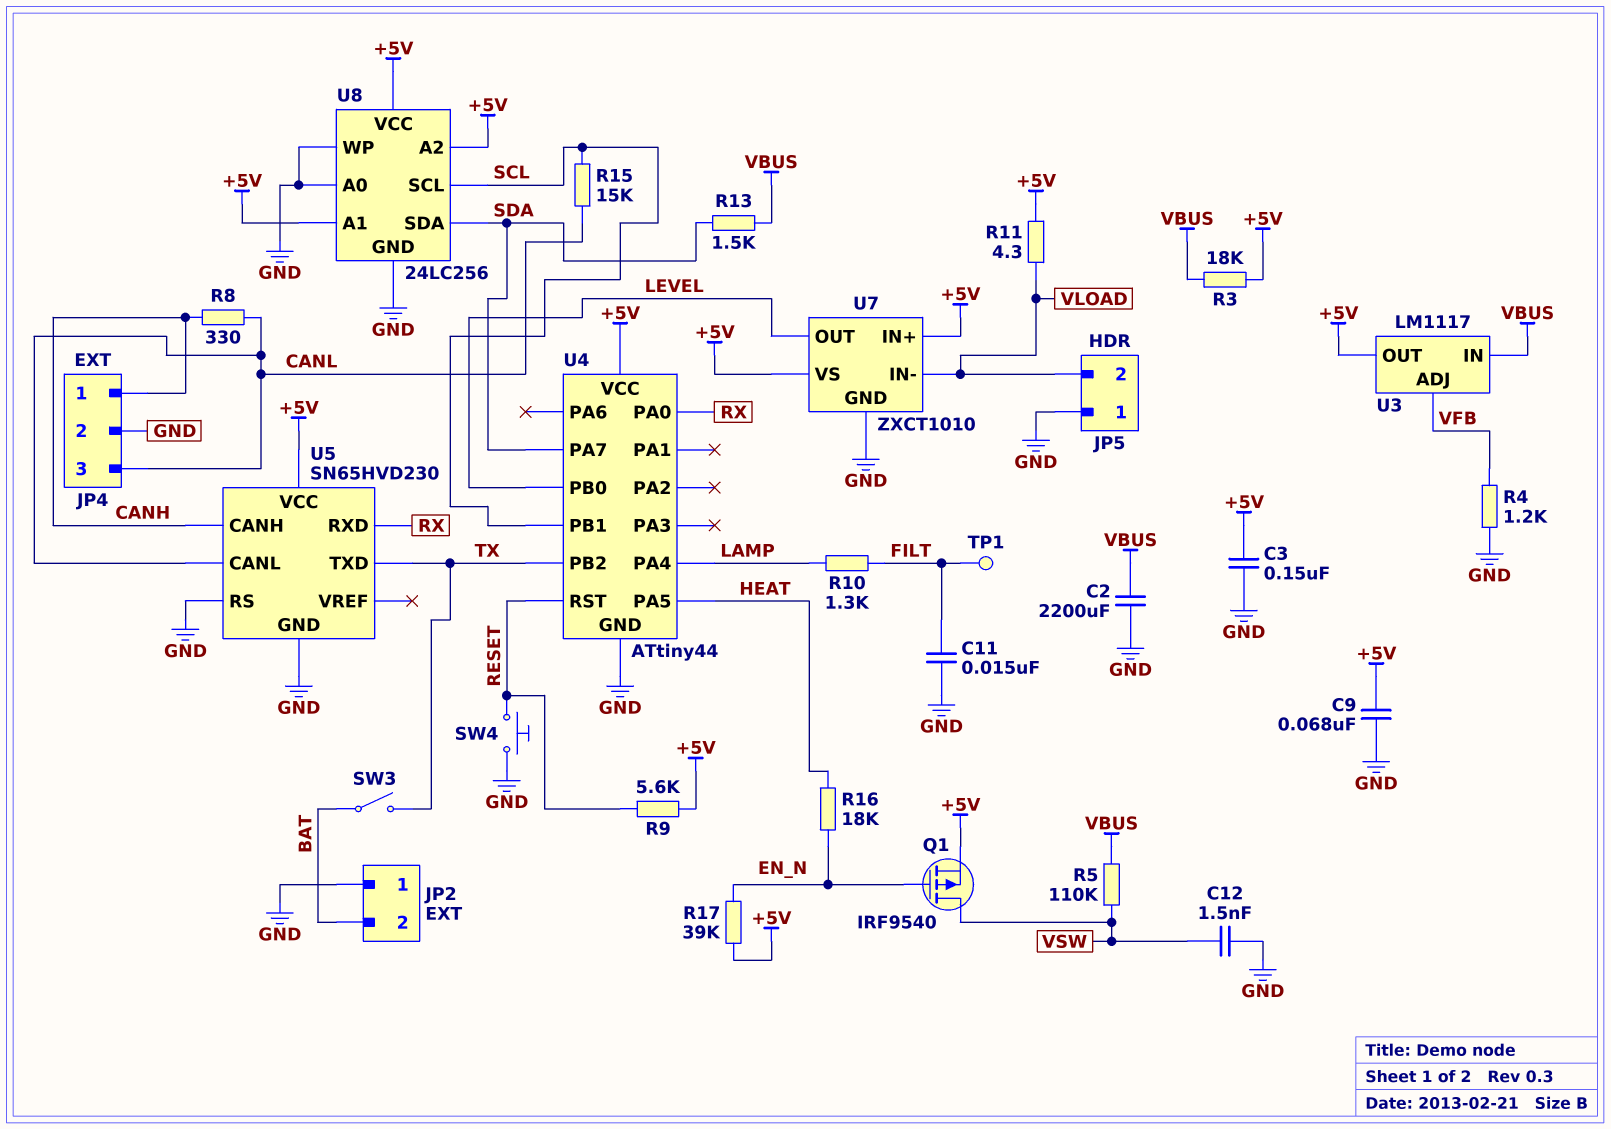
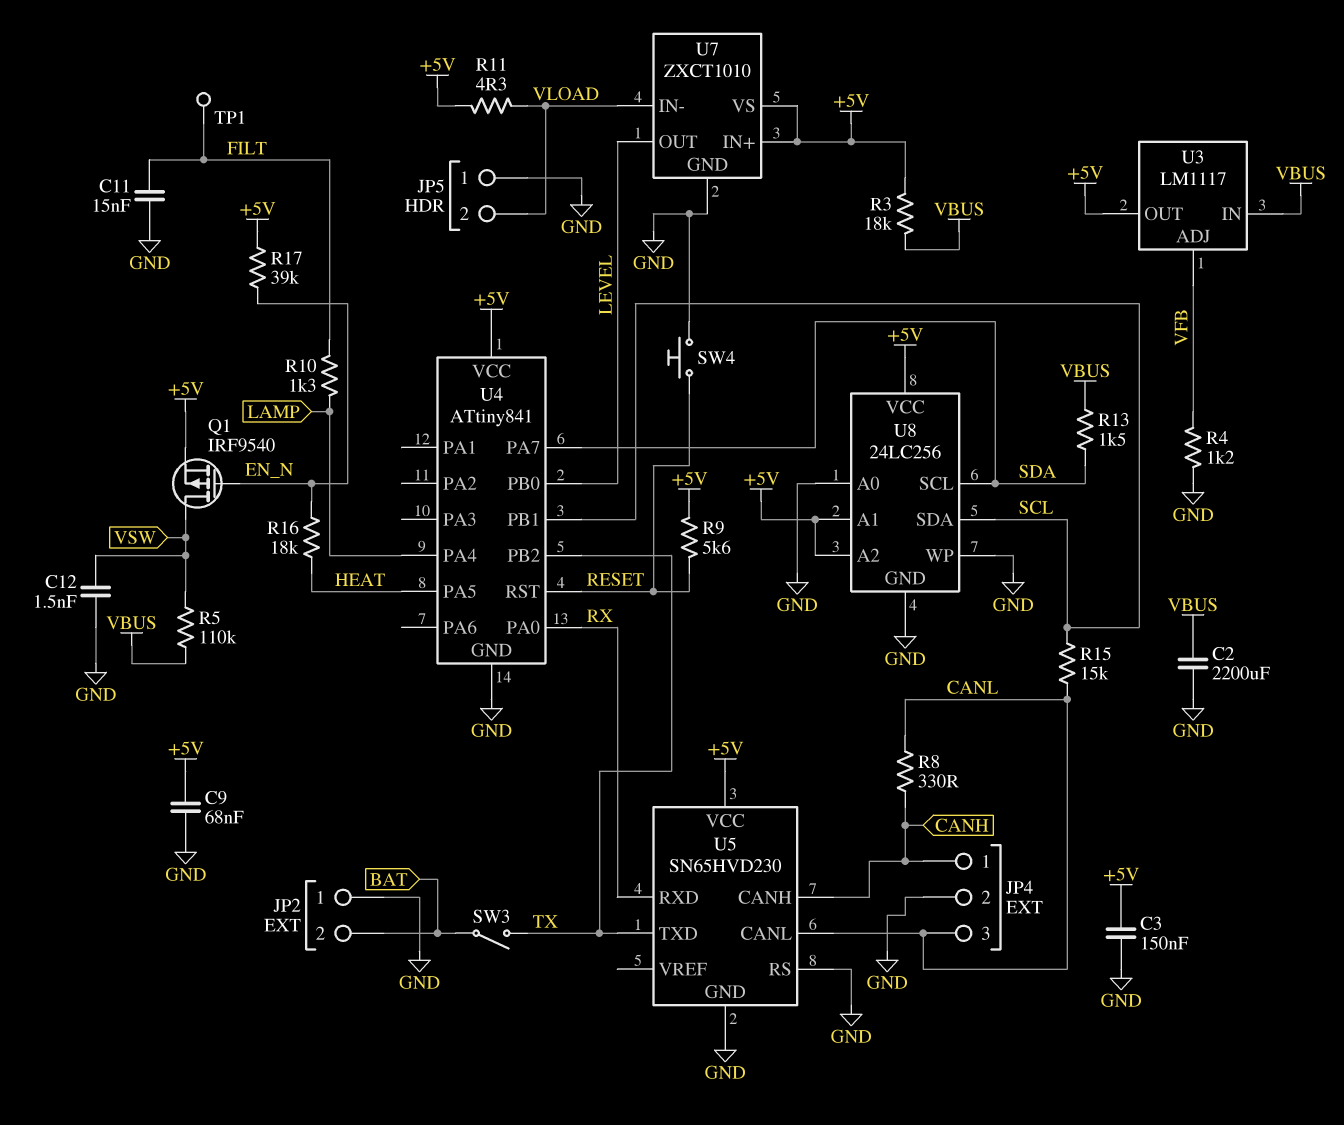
U4: ATtiny44 -> ATtiny841
U8 pin SCL: SCL -> SDA
U8 pin SDA: SDA -> SCL

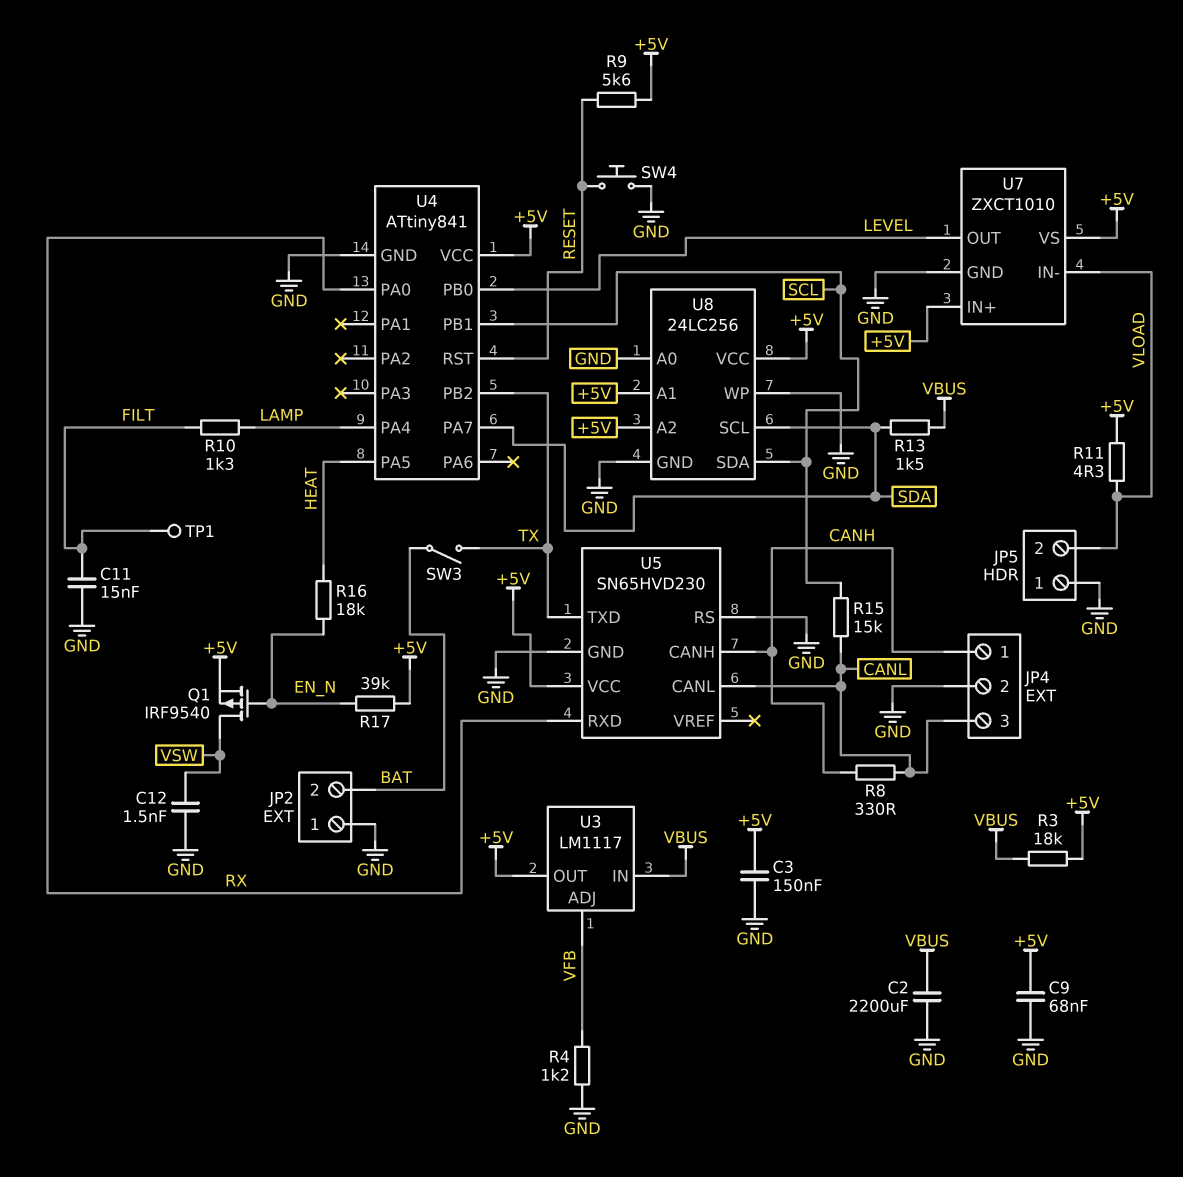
R5: 110k (VBUS, VSW) -> none

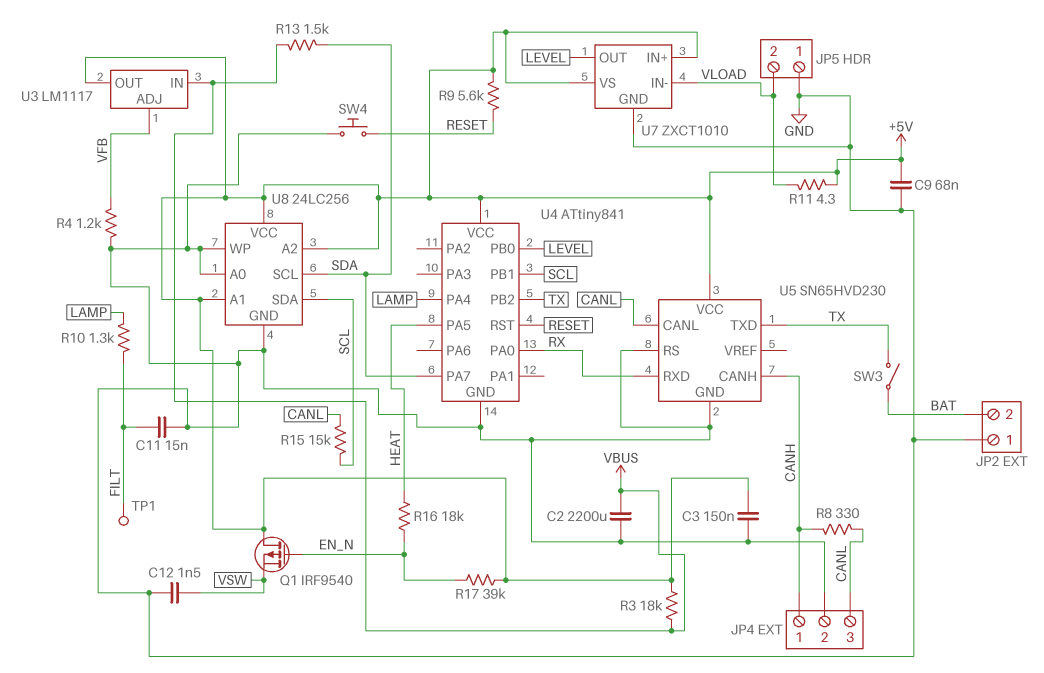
Q1: PMOS IRF9540 (G EN_N, D VSW, S +5V) -> PMOS IRF9540 (G EN_N, D +5V, S VSW)

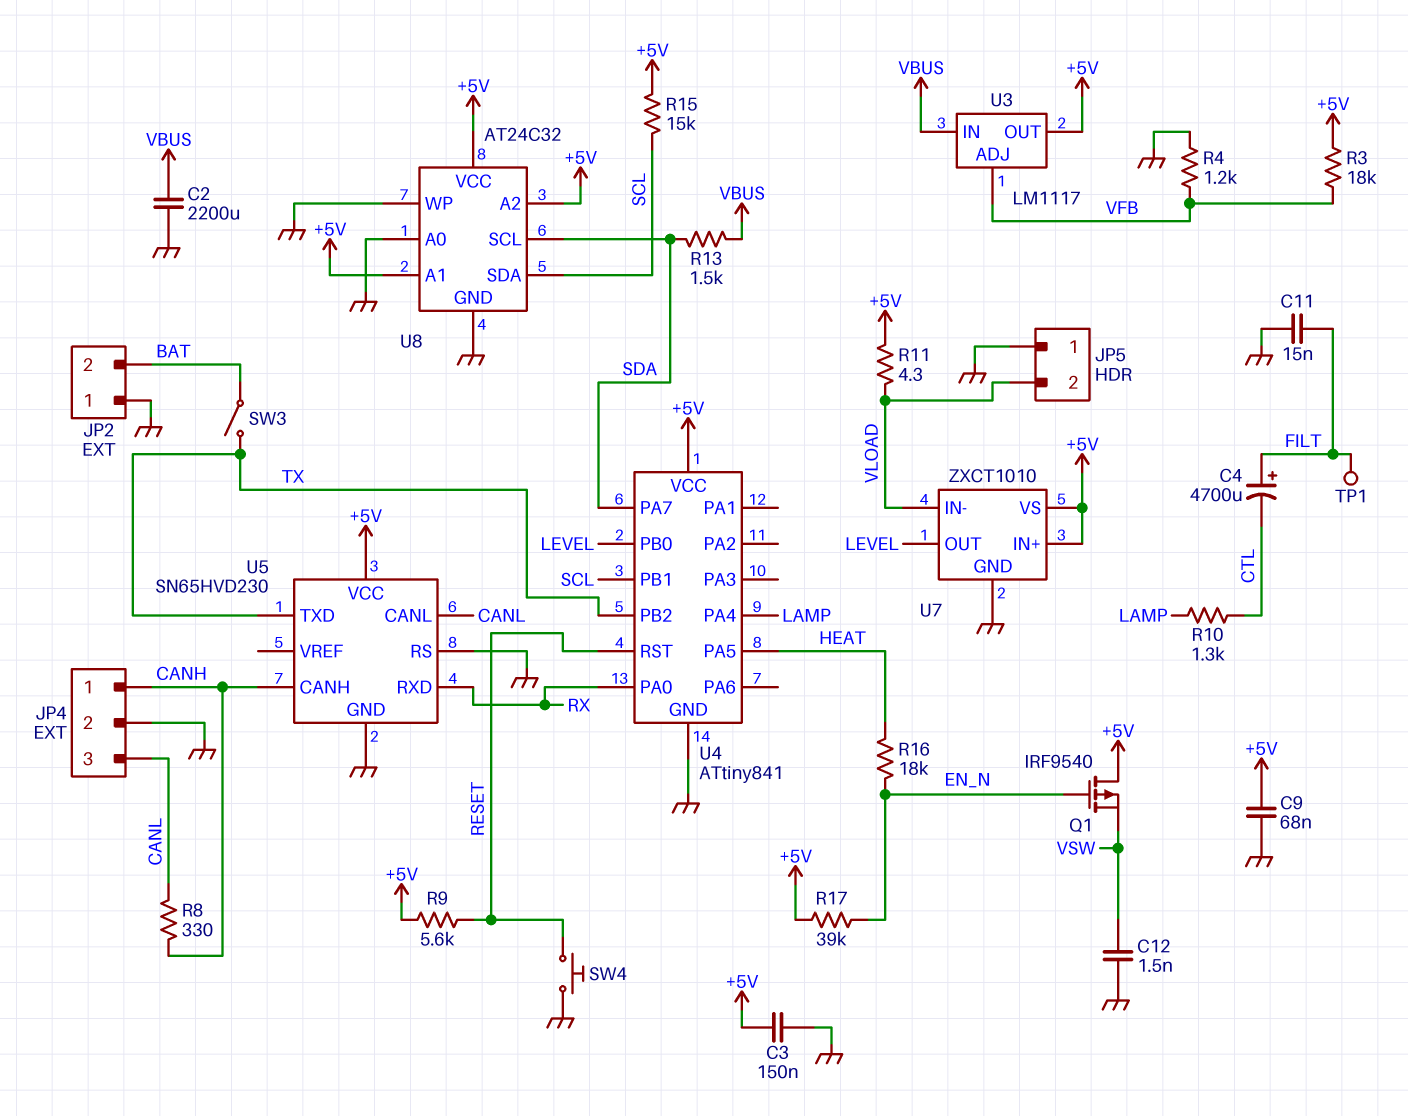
C4: none -> 4700uF (plus FILT, minus CTL)
R3: 18k (+5V, VBUS) -> 18k (+5V, VFB)
R10: 1.3k (FILT, LAMP) -> 1.3k (CTL, LAMP)
R15: 15k (CANL, SCL) -> 15k (+5V, SCL)
U8: 24LC256 -> AT24C32

